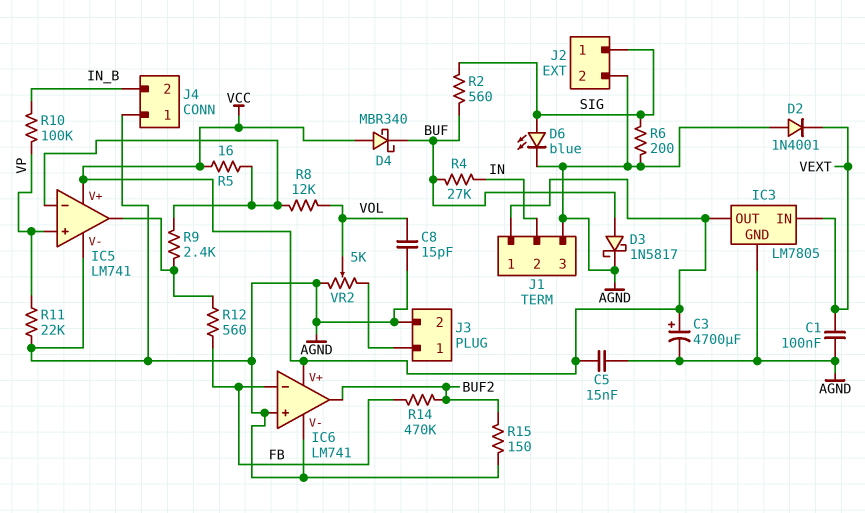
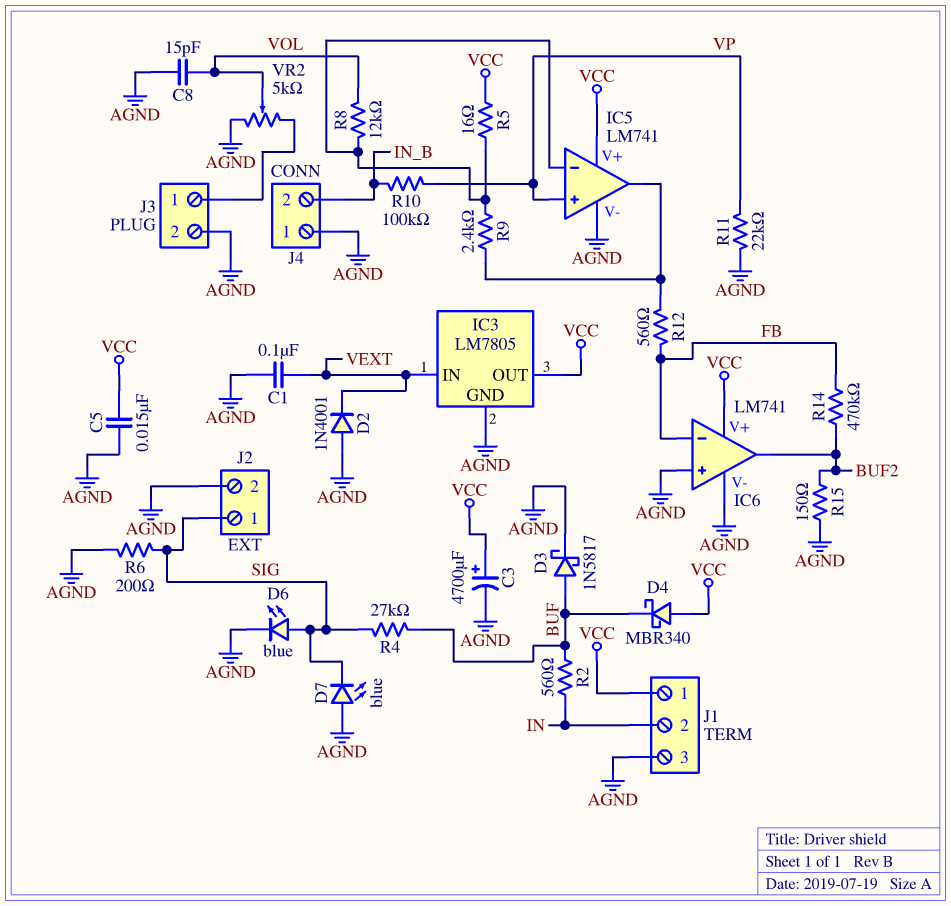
D7: none -> LED blue (A AGND, K SIG)
R2: 560 (BUF, SIG) -> 560 (BUF, IN)
R4: 27k (BUF, IN) -> 27k (BUF, SIG)

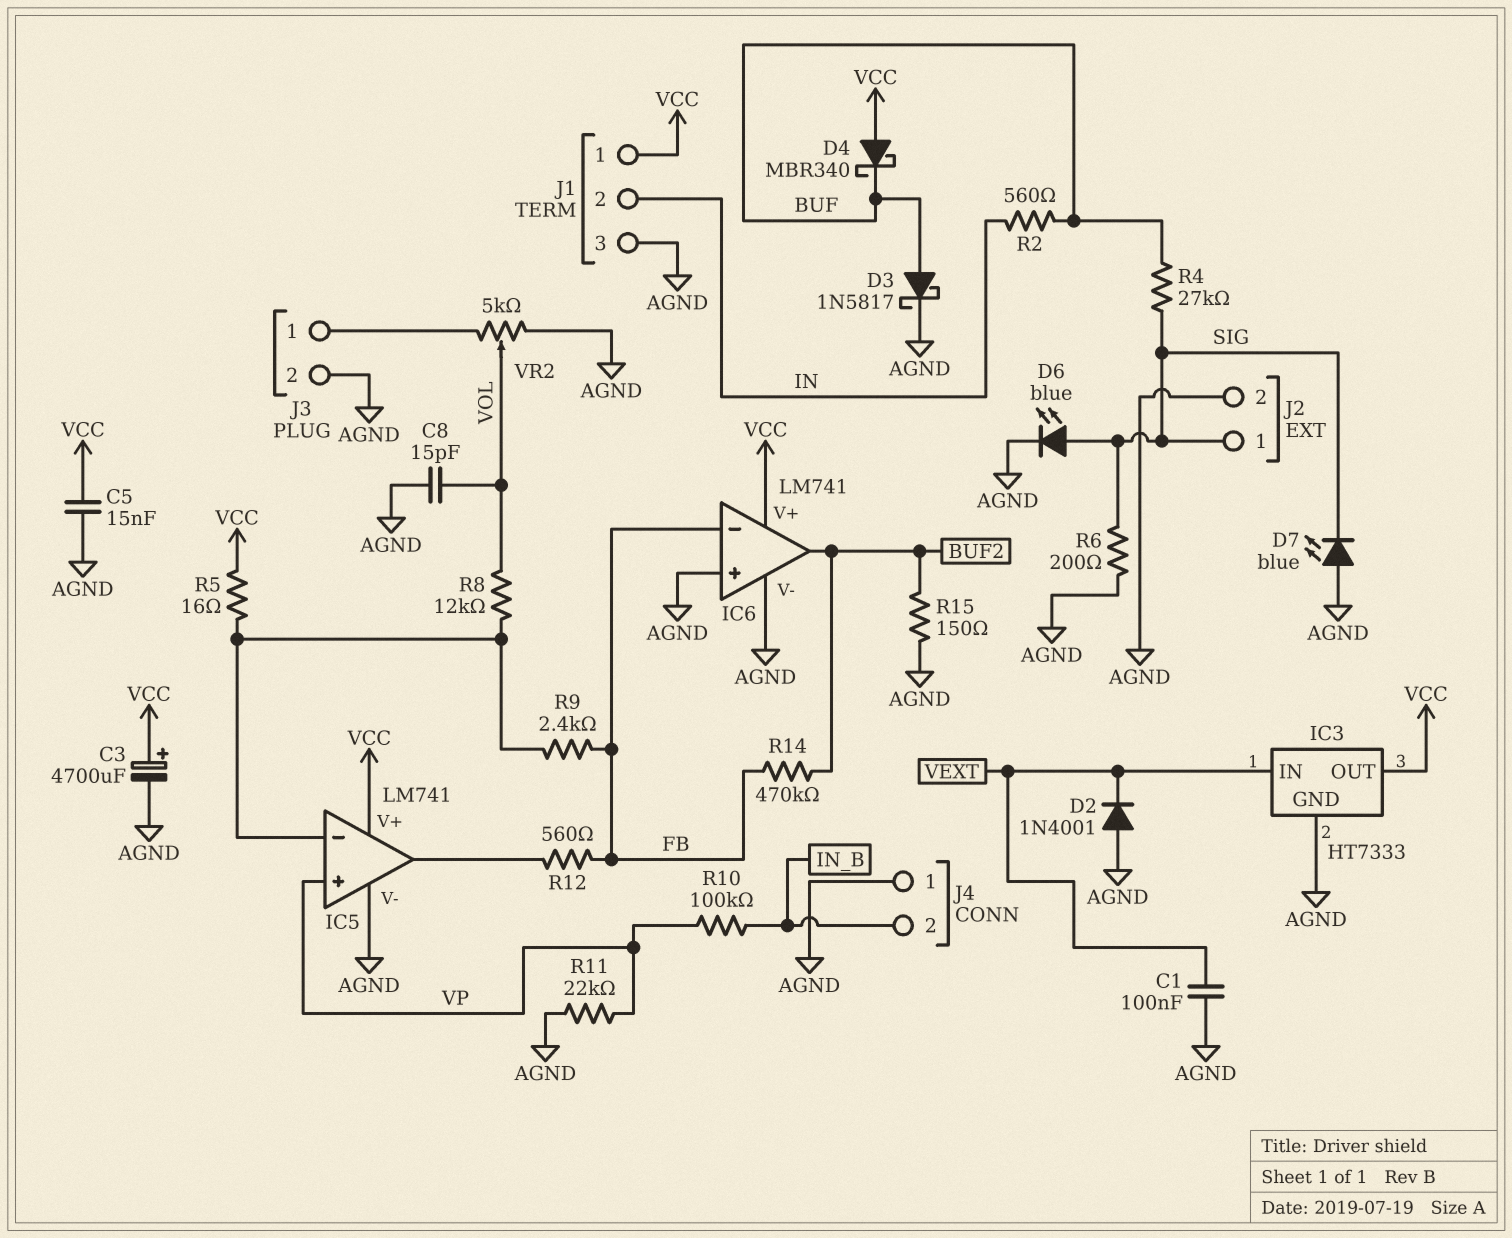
IC3: LM7805 -> HT7333
R9: 2.4k (IC5/in-, IC5/out) -> 2.4k (FB, IC5/in-)

